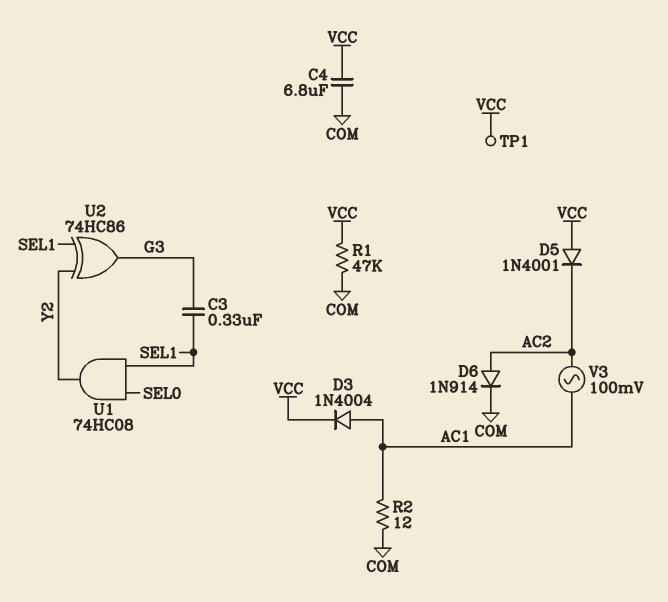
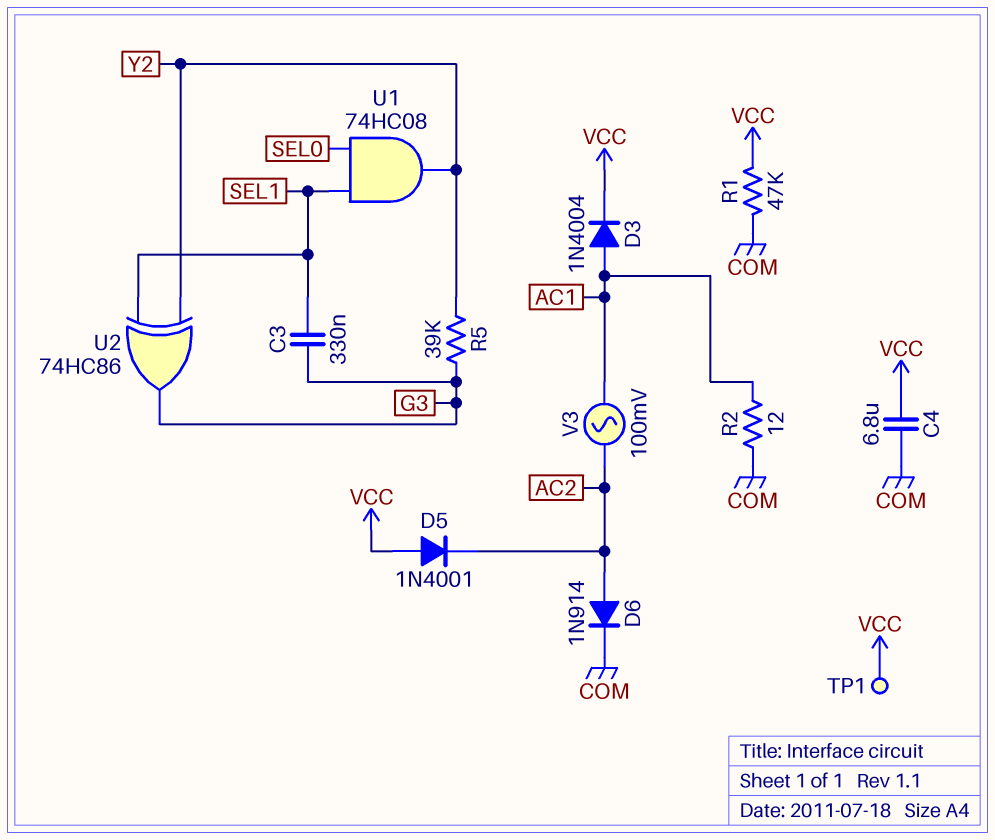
R5: none -> 39k (G3, Y2)

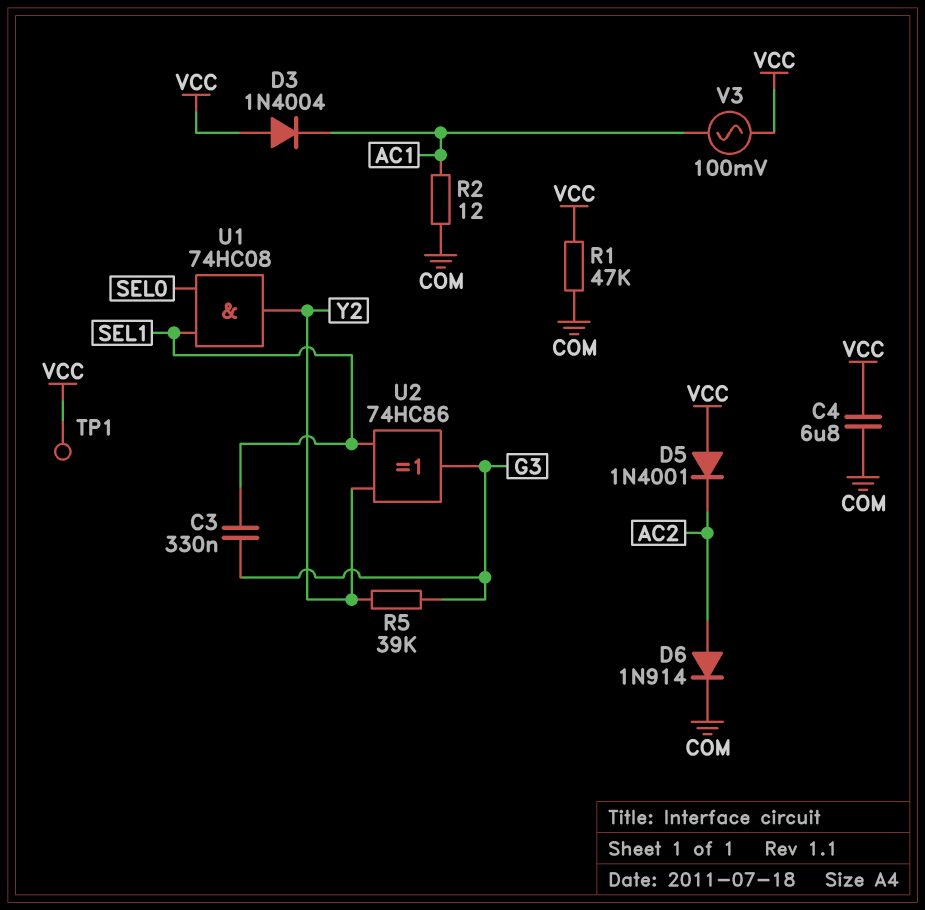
D3: diode 1N4004 (A AC1, K VCC) -> diode 1N4004 (A VCC, K AC1)
V3: AC 100mV (AC1, AC2) -> AC 100mV (AC1, VCC)

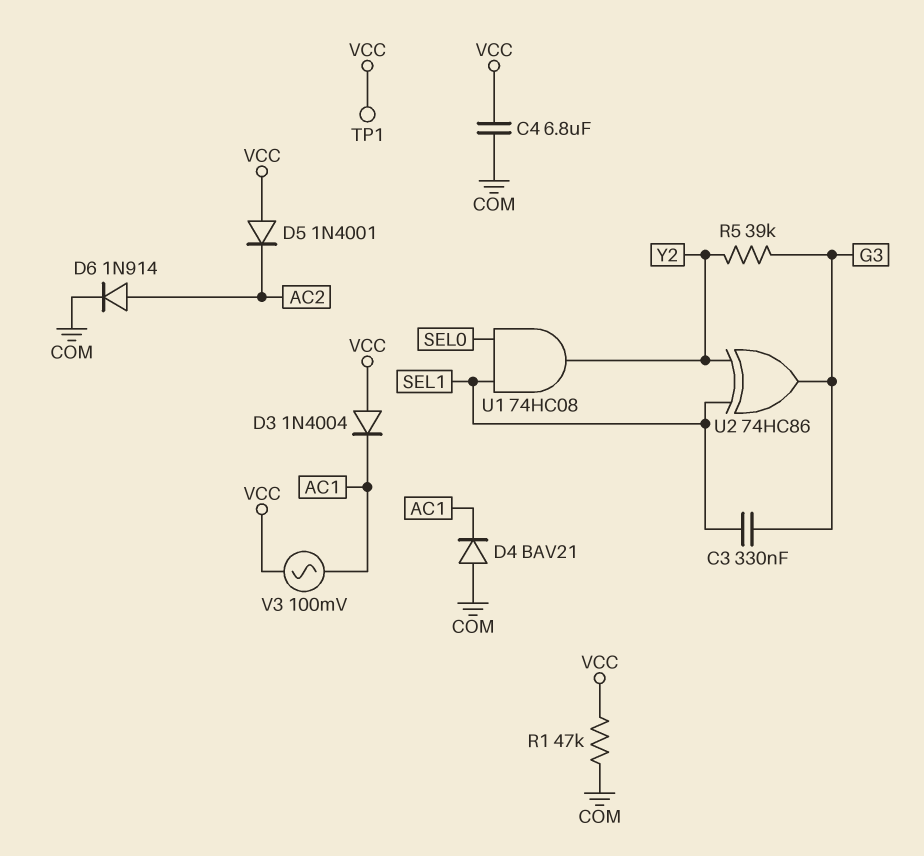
D4: none -> diode BAV21 (A COM, K AC1)
R2: 12 (AC1, COM) -> none

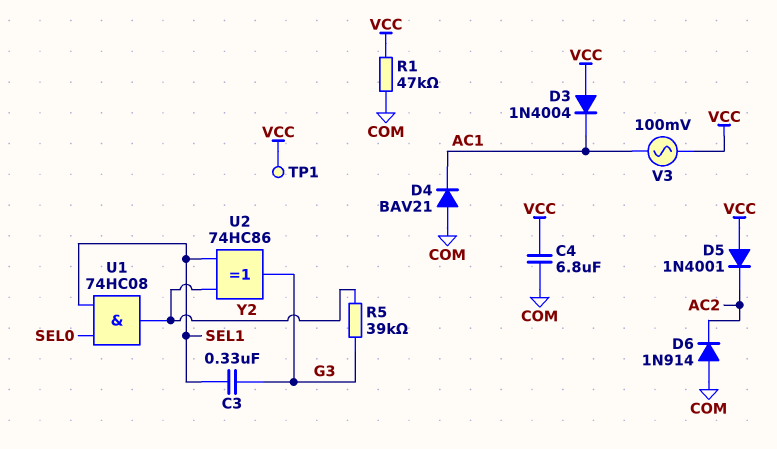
D6: diode 1N914 (A AC2, K COM) -> diode 1N914 (A COM, K AC2)

